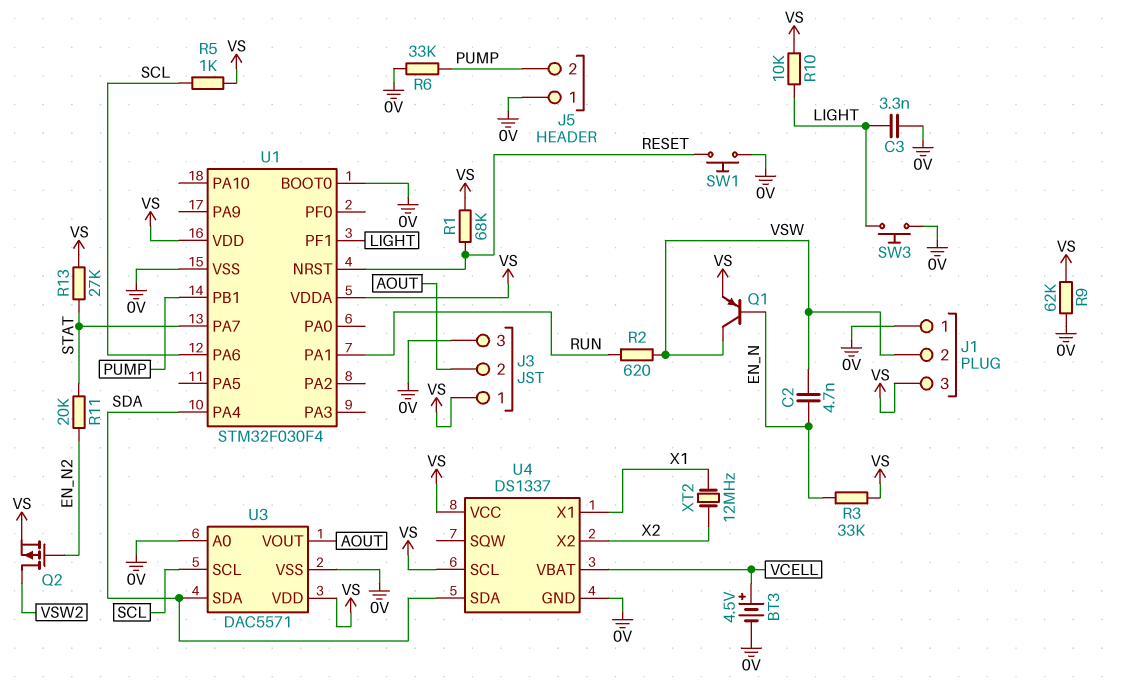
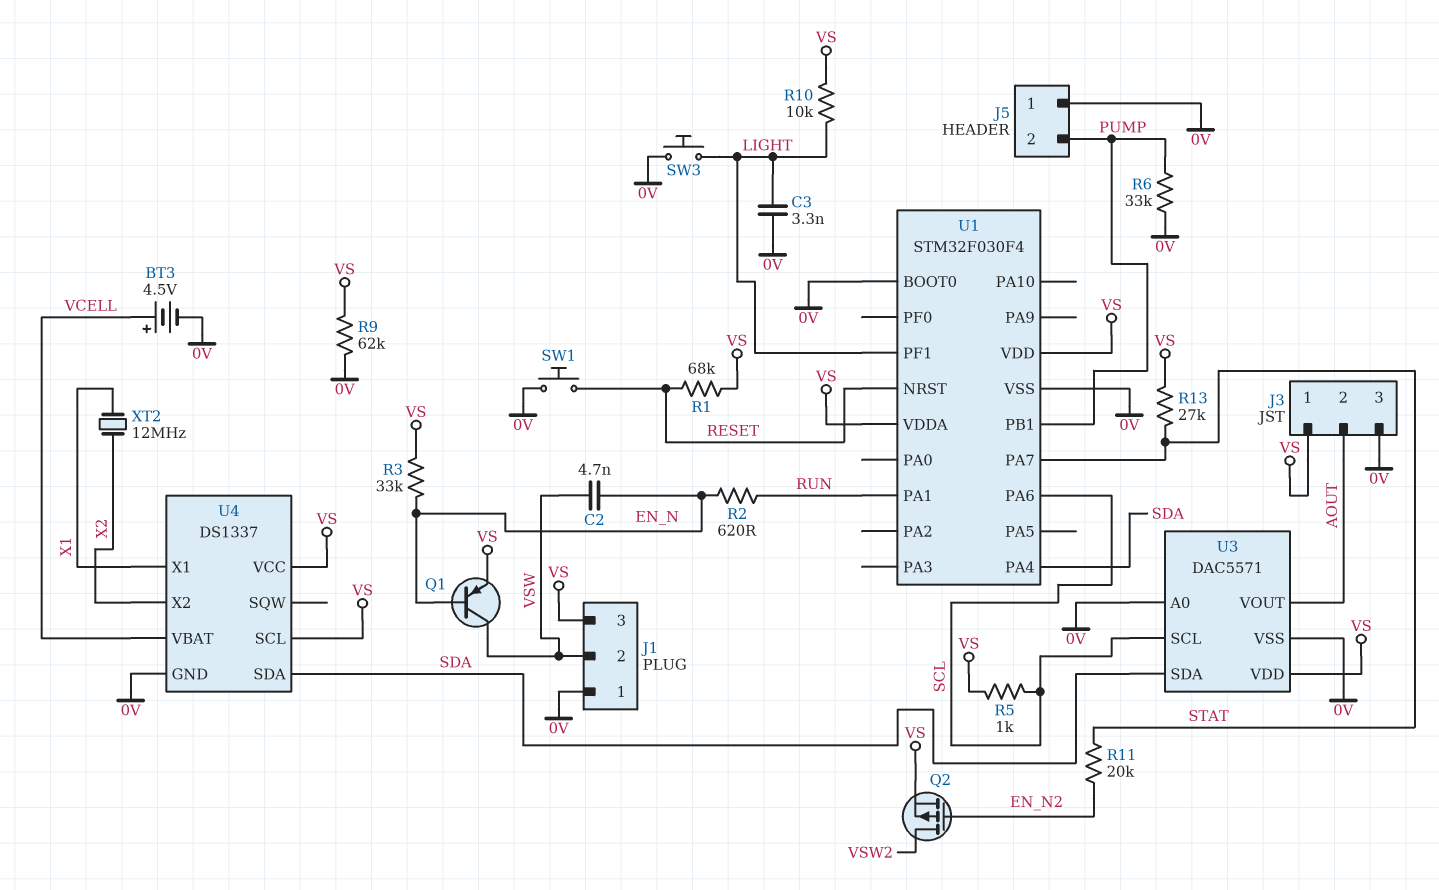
R2: 620 (RUN, VSW) -> 620 (EN_N, RUN)

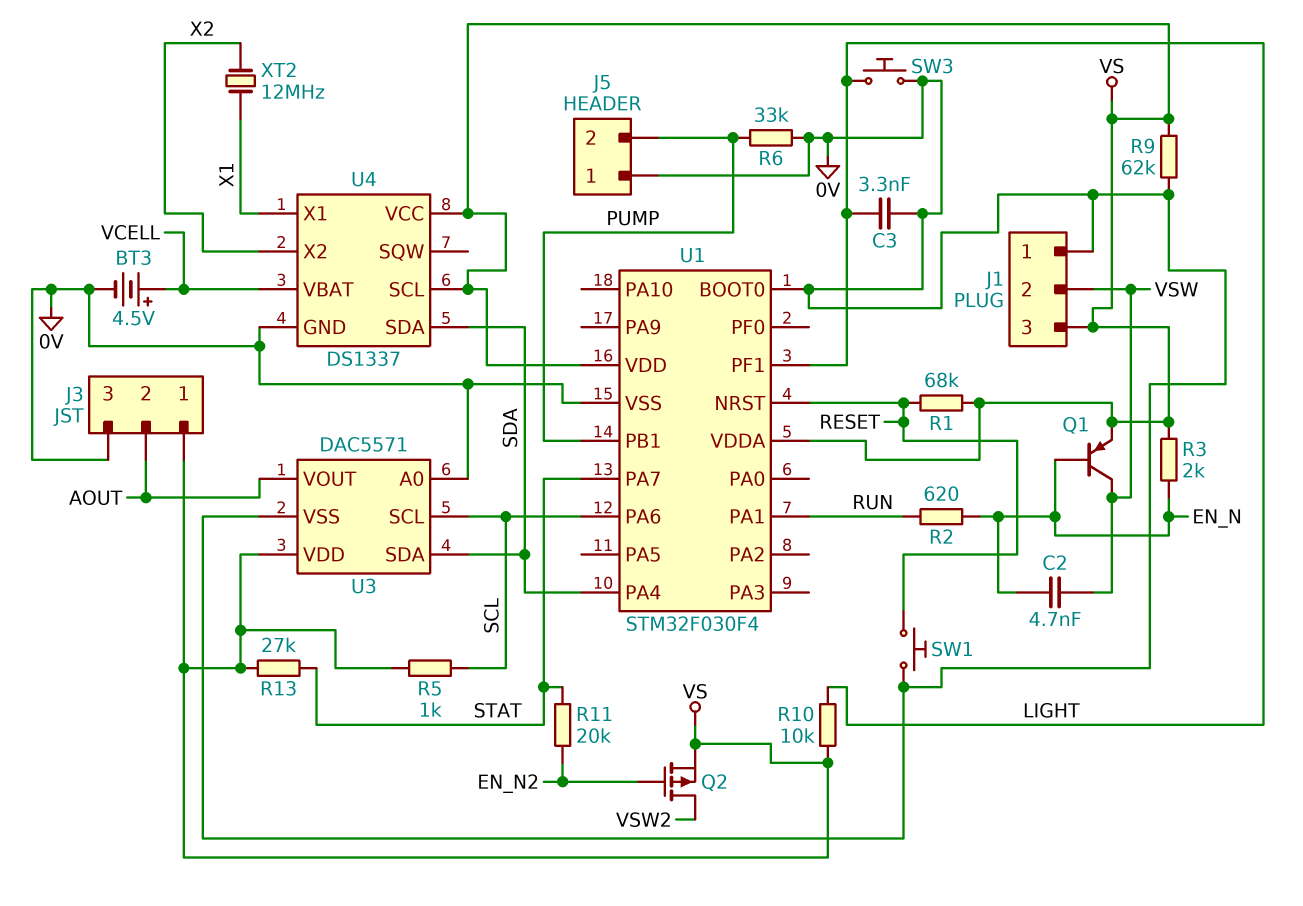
R3: 33k (EN_N, VS) -> 2k (EN_N, VS)

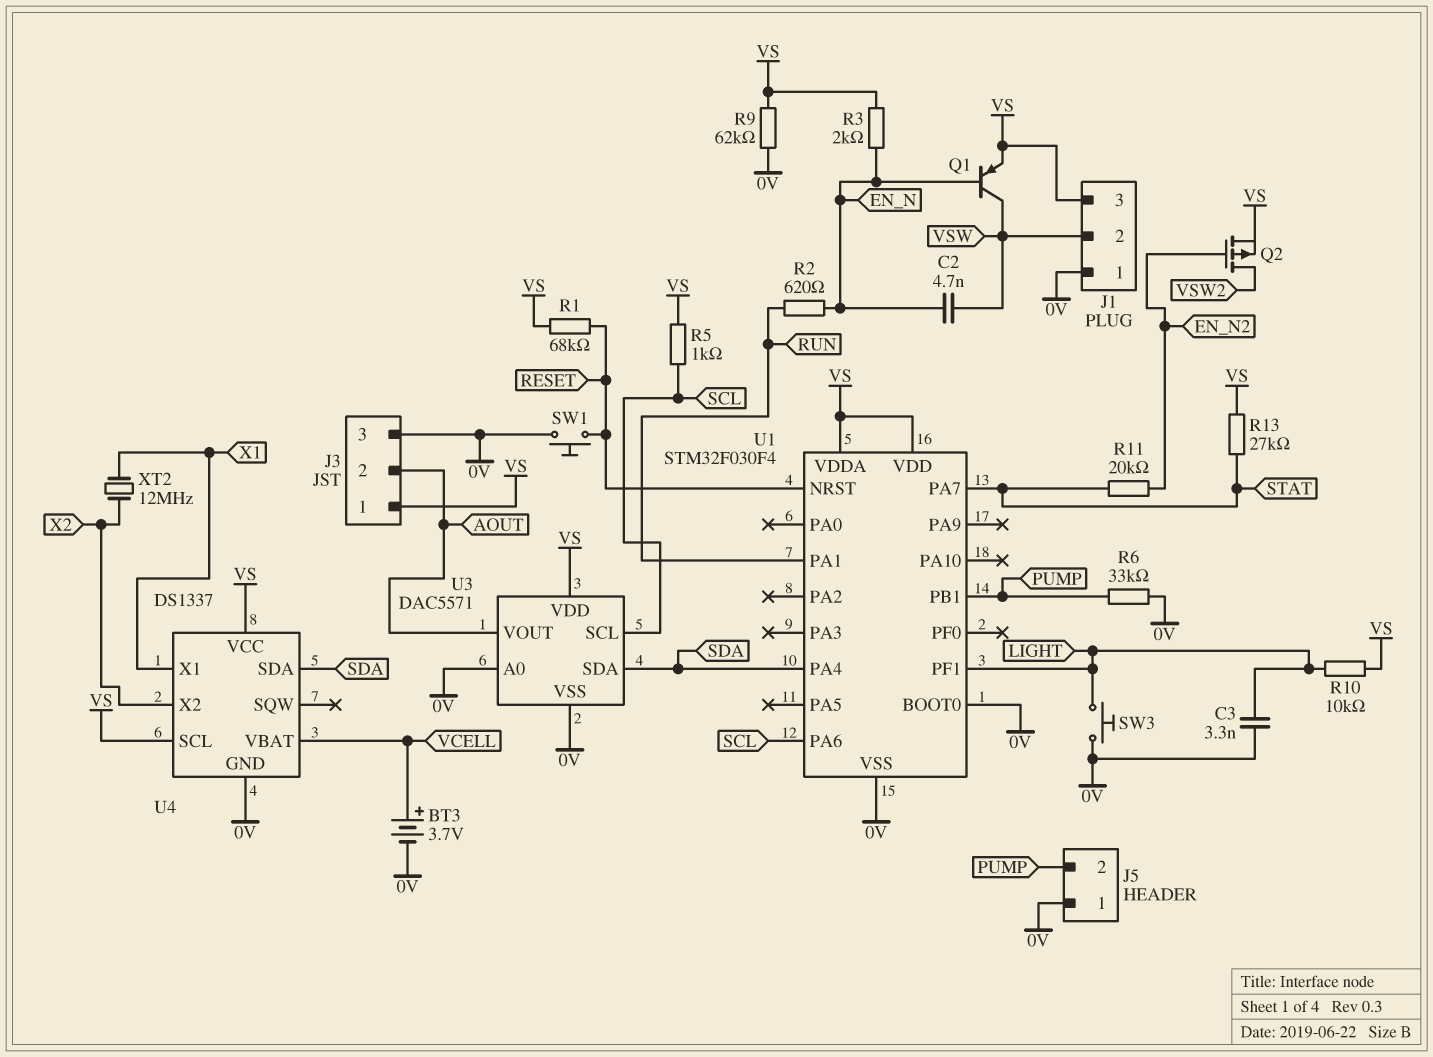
BT3: 4.5V (plus VCELL, minus 0V) -> 3.7V (plus VCELL, minus 0V)

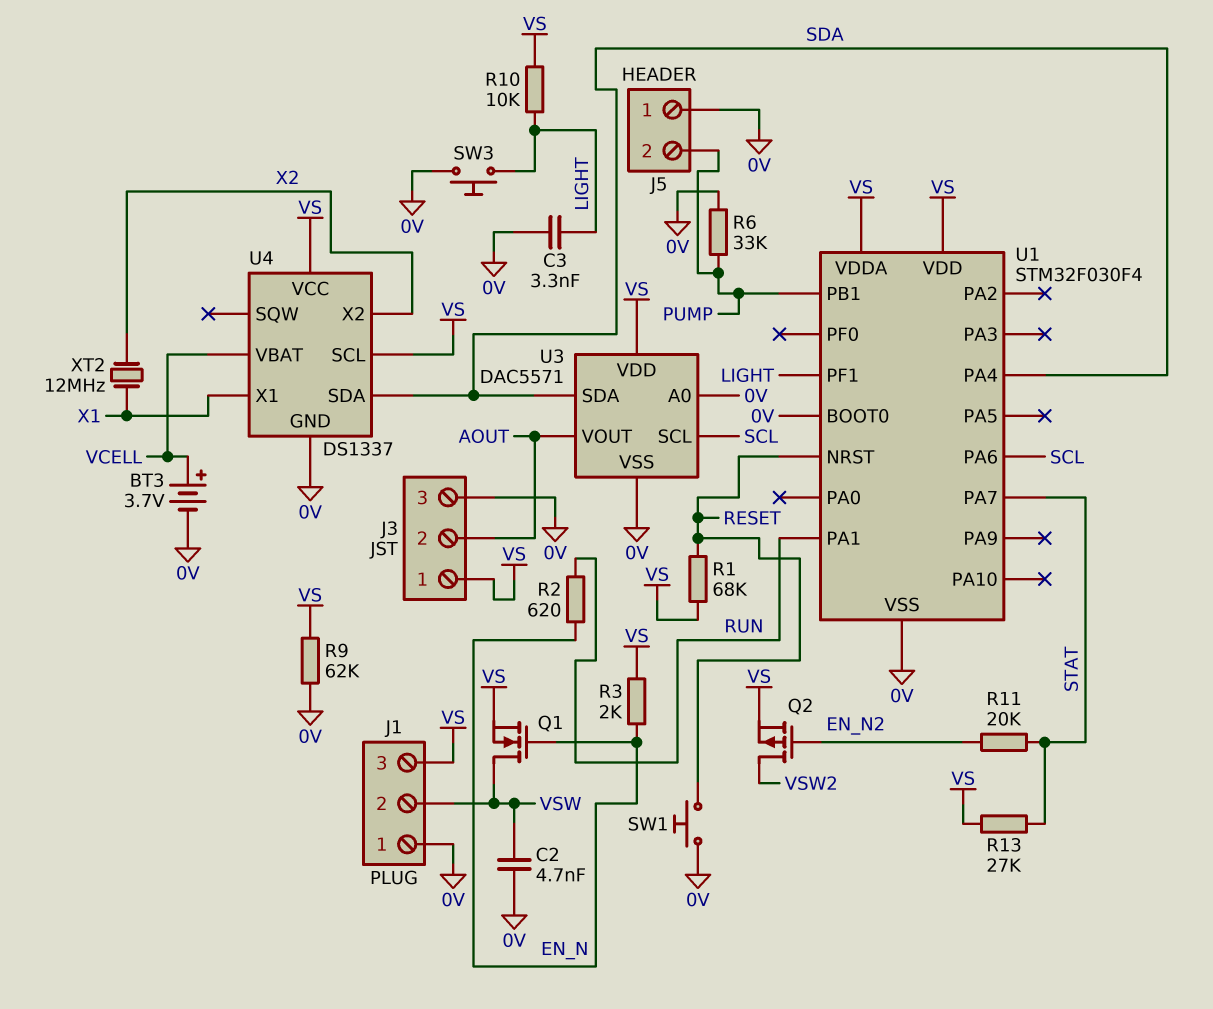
C2: 4.7nF (EN_N, VSW) -> 4.7nF (0V, VSW)
Q1: PNP (B EN_N, C VSW, E VS) -> NMOS (G EN_N, D VSW, S VS)
R5: 1k (SCL, VS) -> none

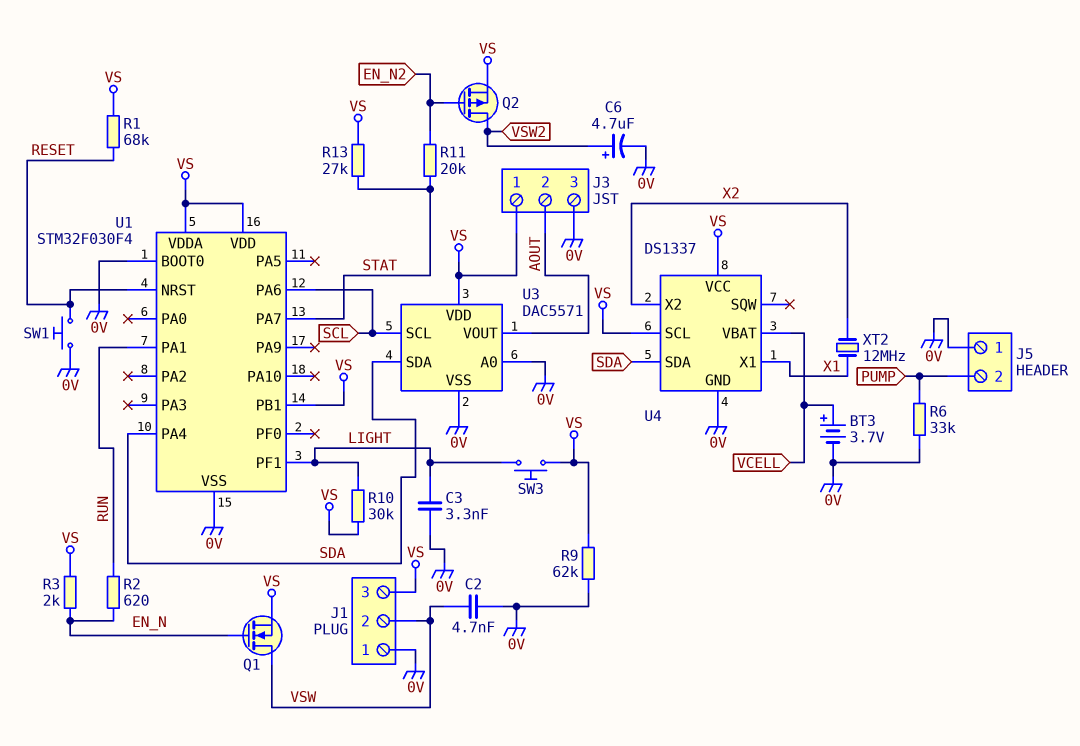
C6: none -> 4.7uF (plus VSW2, minus 0V)
R10: 10k (LIGHT, VS) -> 30k (LIGHT, VS)
SW3: button (0V, LIGHT) -> button (LIGHT, VS)
U1 pin PB1: PUMP -> VS

